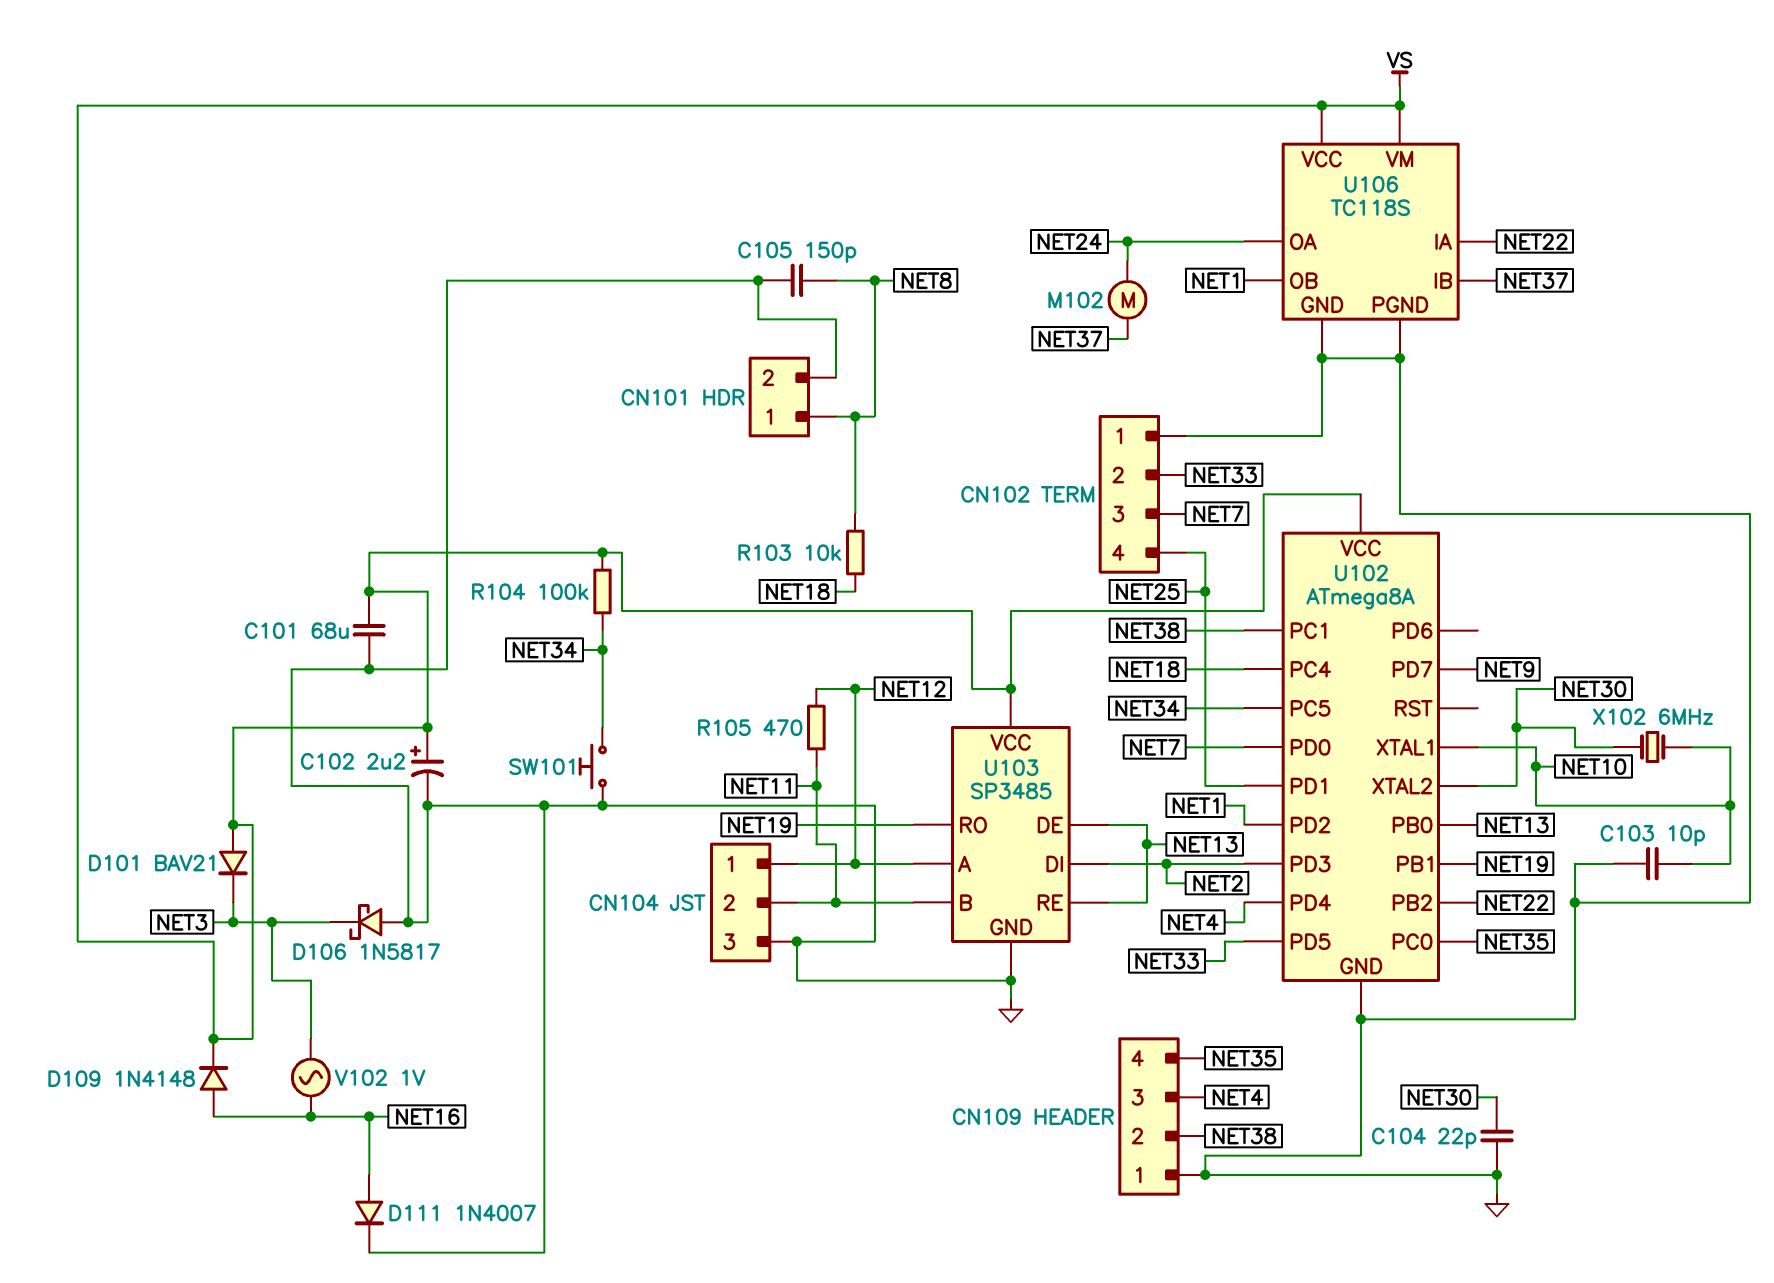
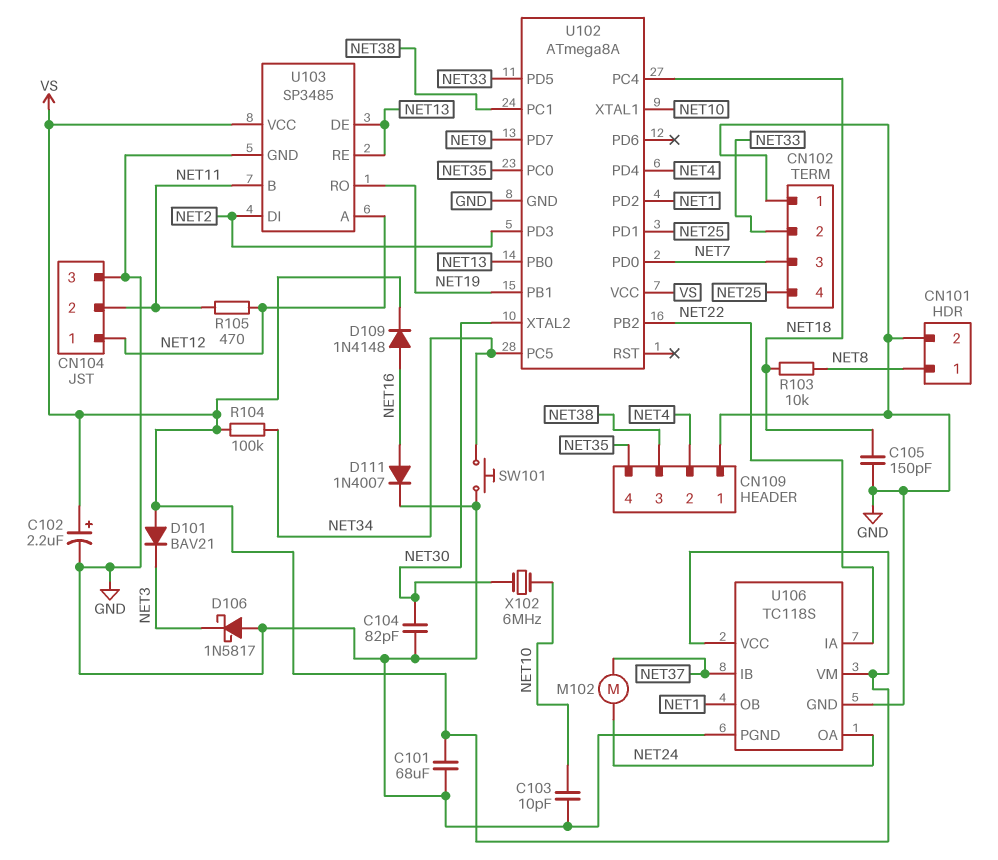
C104: 22pF (GND, NET30) -> 82pF (GND, NET30)
C105: 150pF (GND, NET8) -> 150pF (GND, NET18)
CN109 pin 2: NET38 -> NET4
CN109 pin 3: NET4 -> NET38
V102: AC 1V (NET3, NET16) -> none

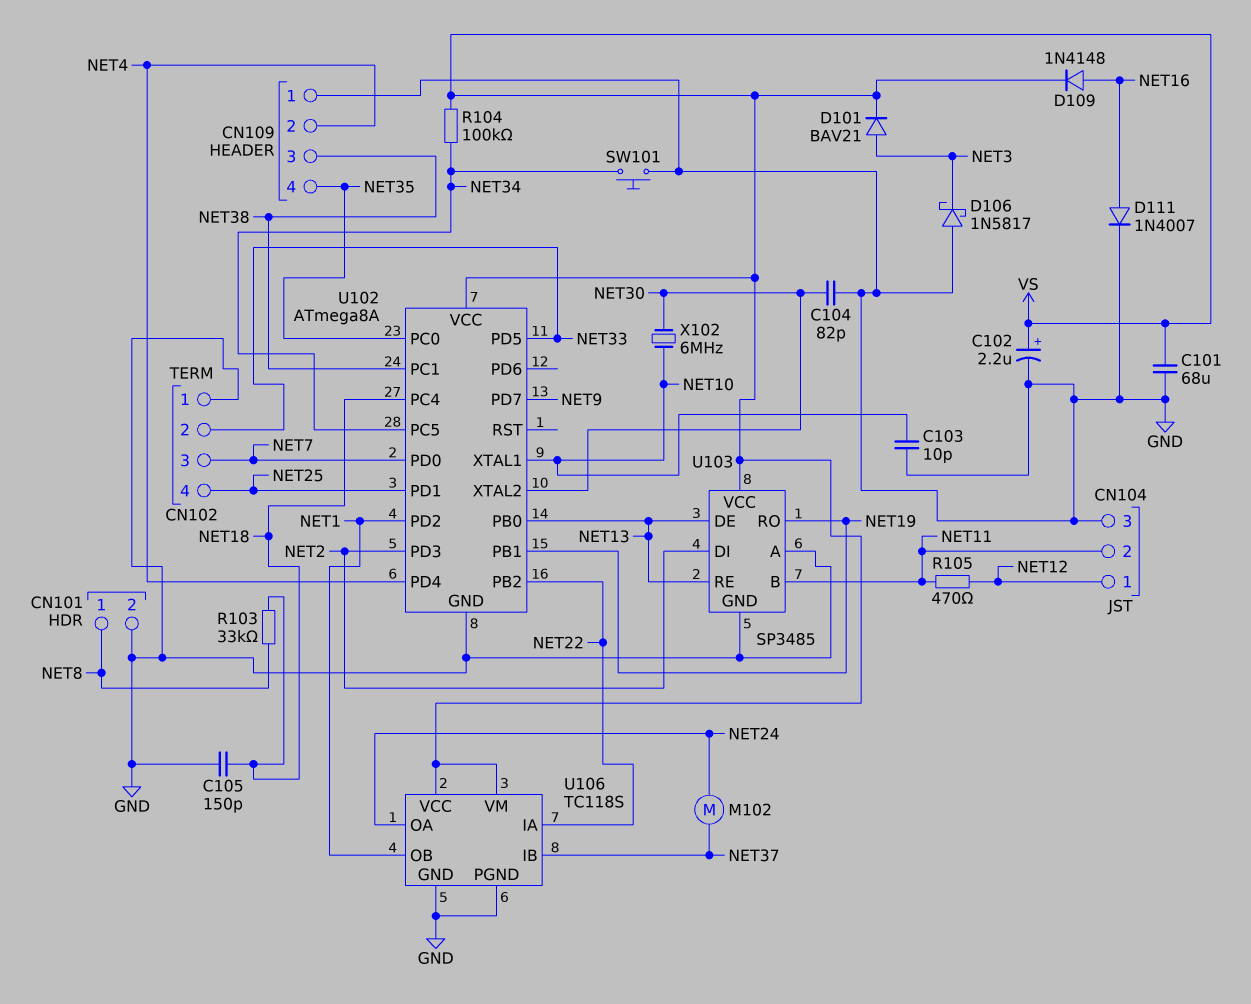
D101: diode BAV21 (A VS, K NET3) -> diode BAV21 (A NET3, K VS)
R103: 10k (NET8, NET18) -> 33k (NET8, NET18)
U103 pin A: NET12 -> GND

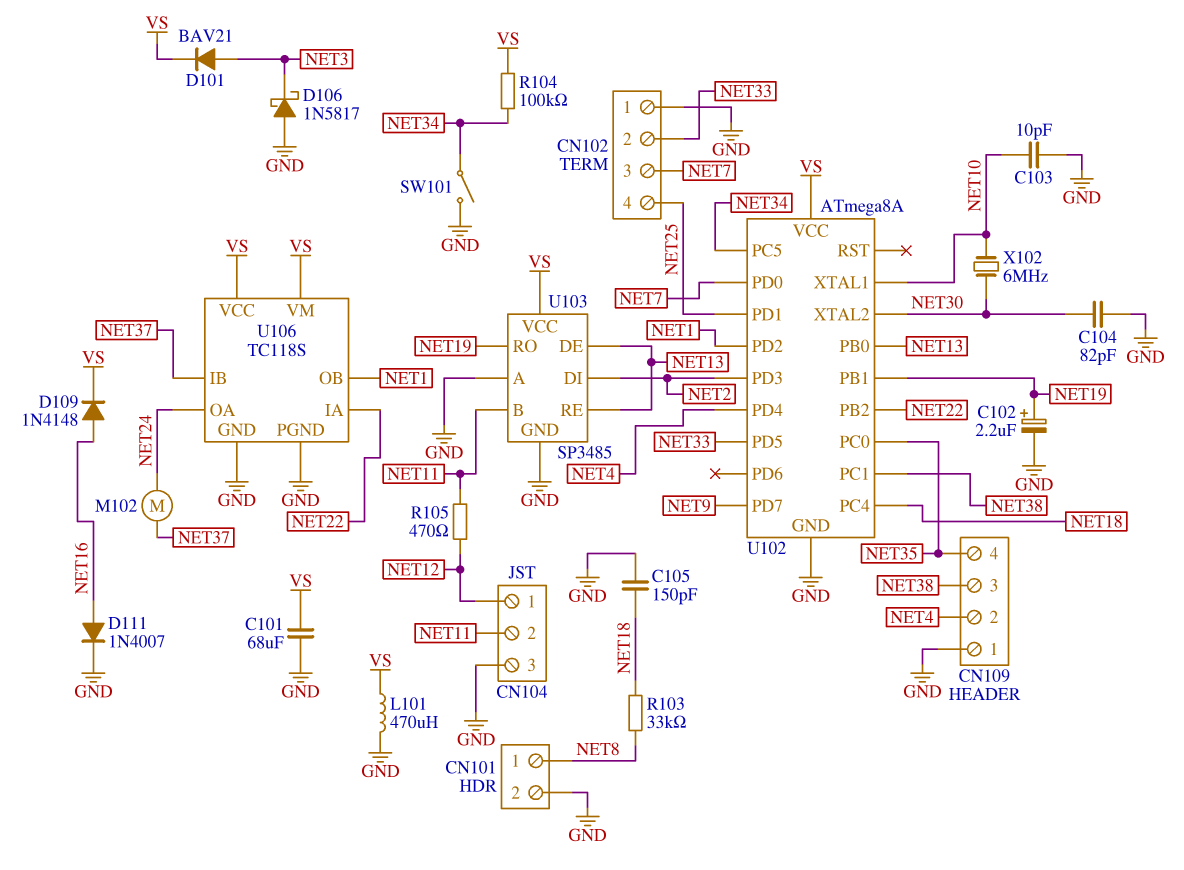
C102: 2.2uF (plus VS, minus GND) -> 2.2uF (plus NET19, minus GND)
L101: none -> 470uH (GND, VS)
SW101: button (GND, NET34) -> switch (GND, NET34)

